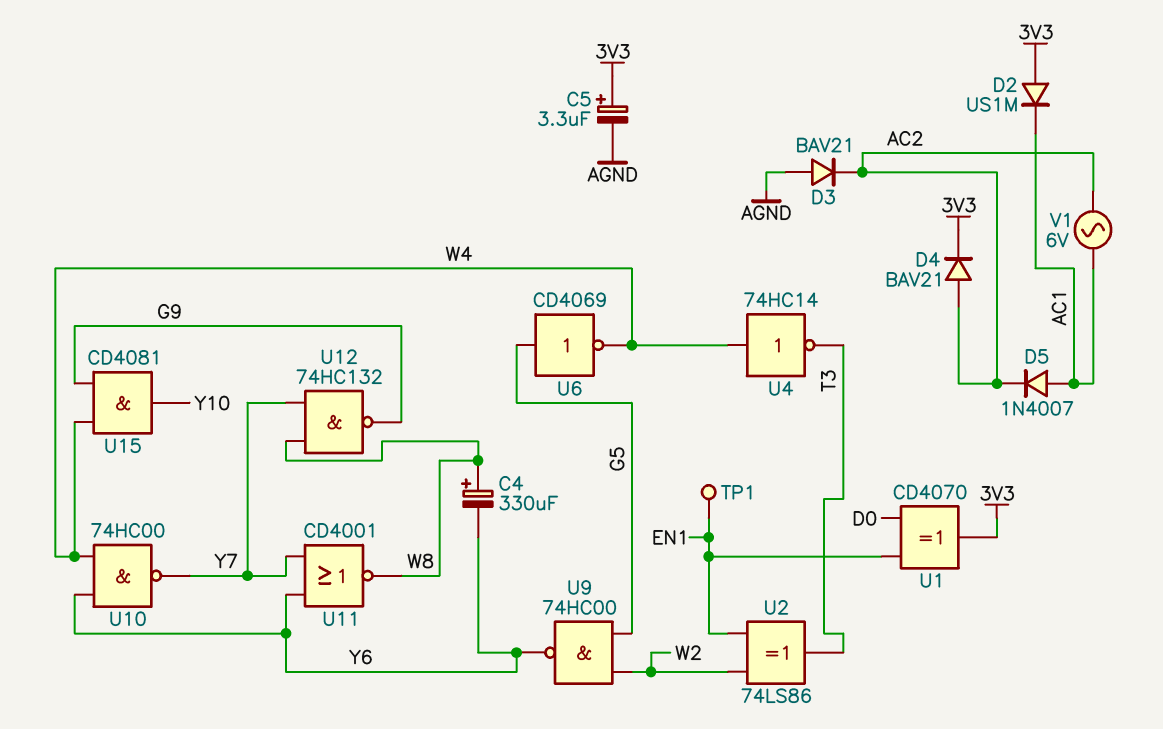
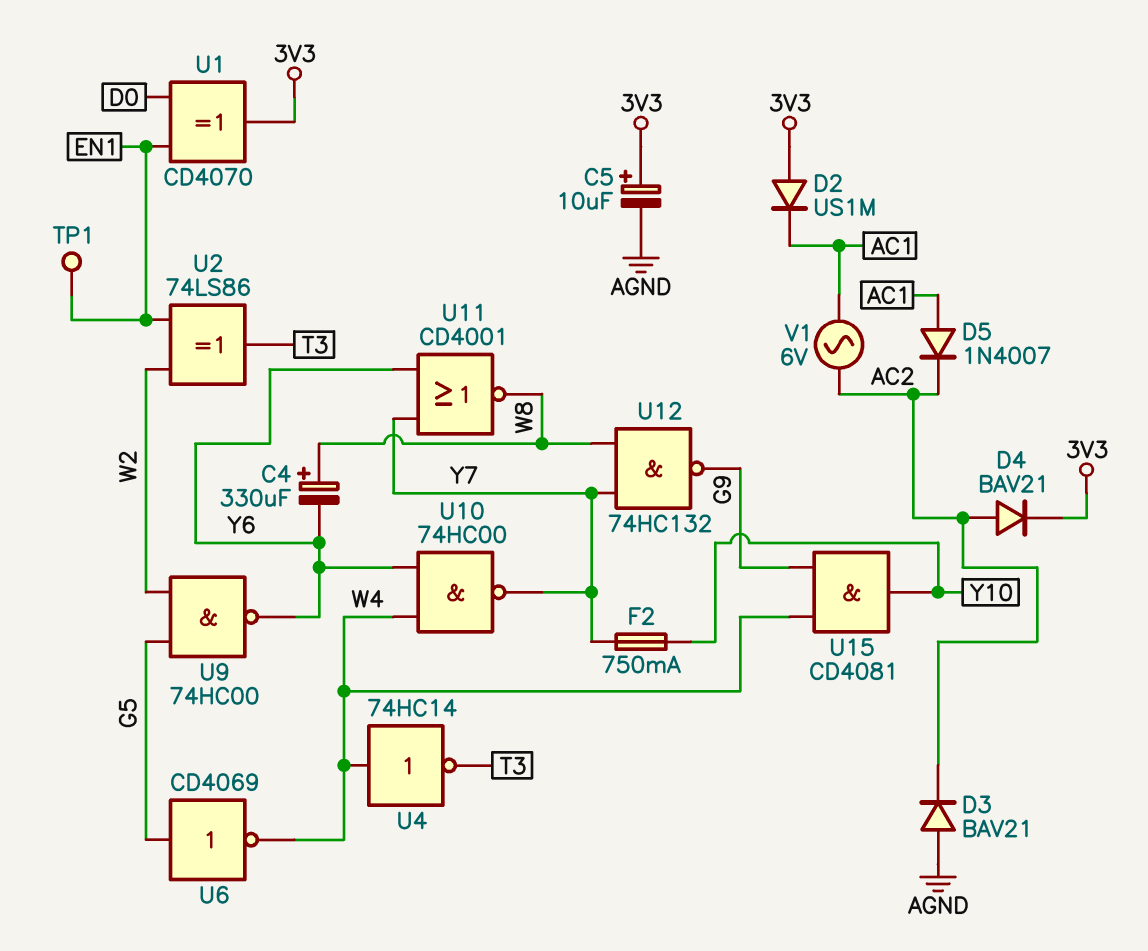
C5: 3.3uF (plus 3V3, minus AGND) -> 10uF (plus 3V3, minus AGND)
F2: none -> 750mA (Y7, Y10)

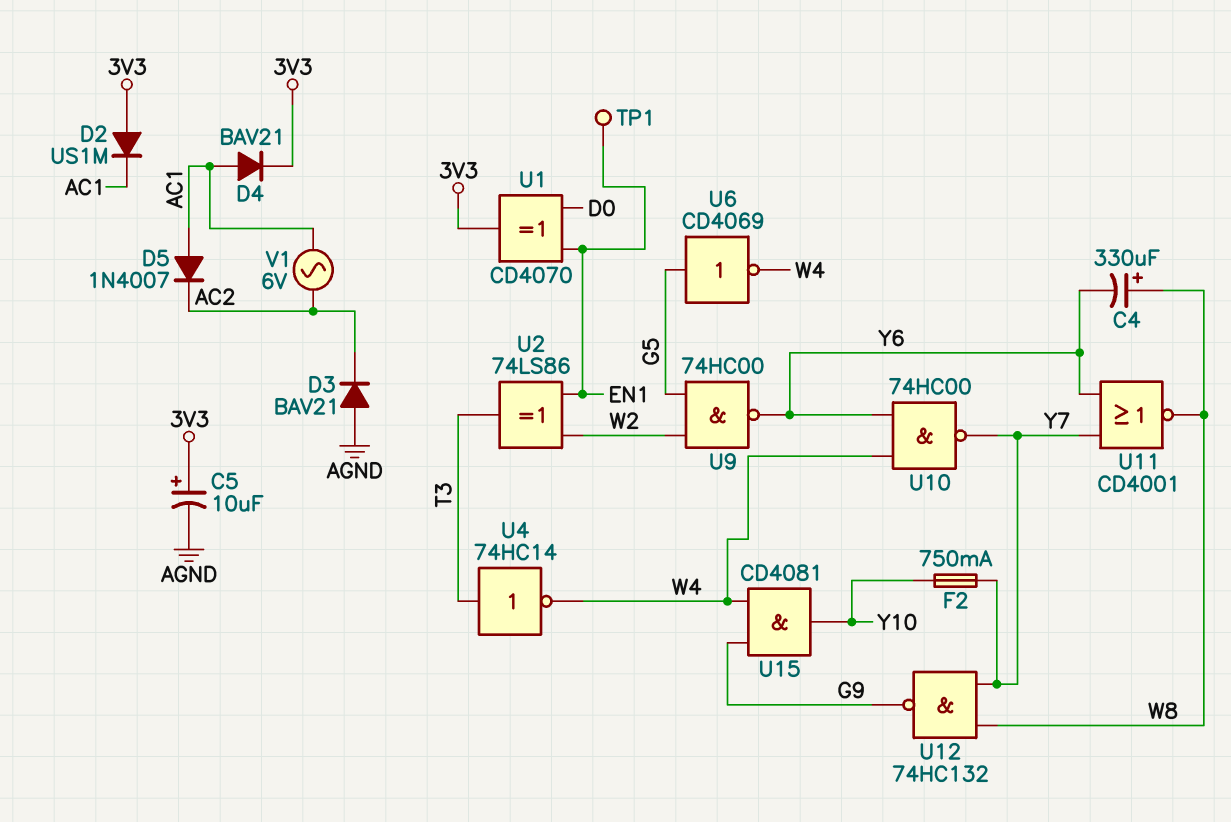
D4: diode BAV21 (A AC2, K 3V3) -> diode BAV21 (A AC1, K 3V3)
U4: NOT 74HC14 (in W4, out T3) -> NOT 74HC14 (in T3, out W4)

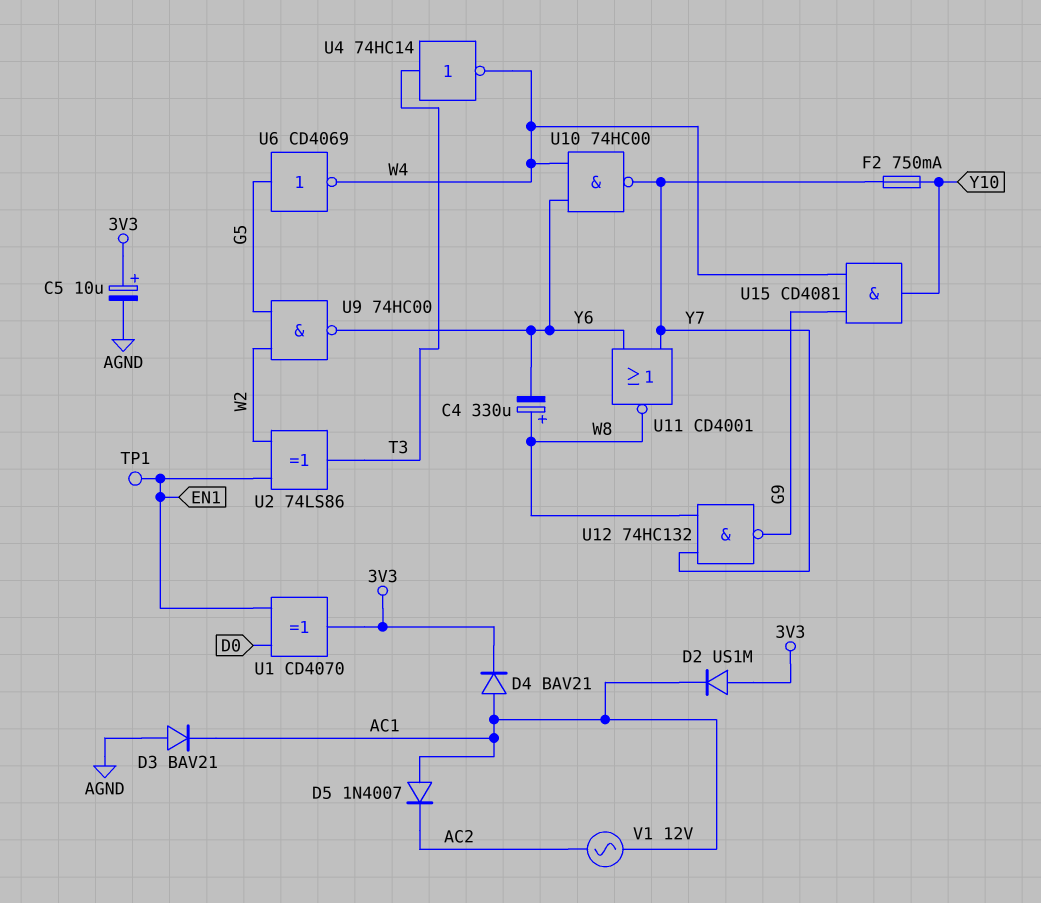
D3: diode BAV21 (A AGND, K AC2) -> diode BAV21 (A AGND, K AC1)
V1: AC 6V (AC1, AC2) -> AC 12V (AC1, AC2)

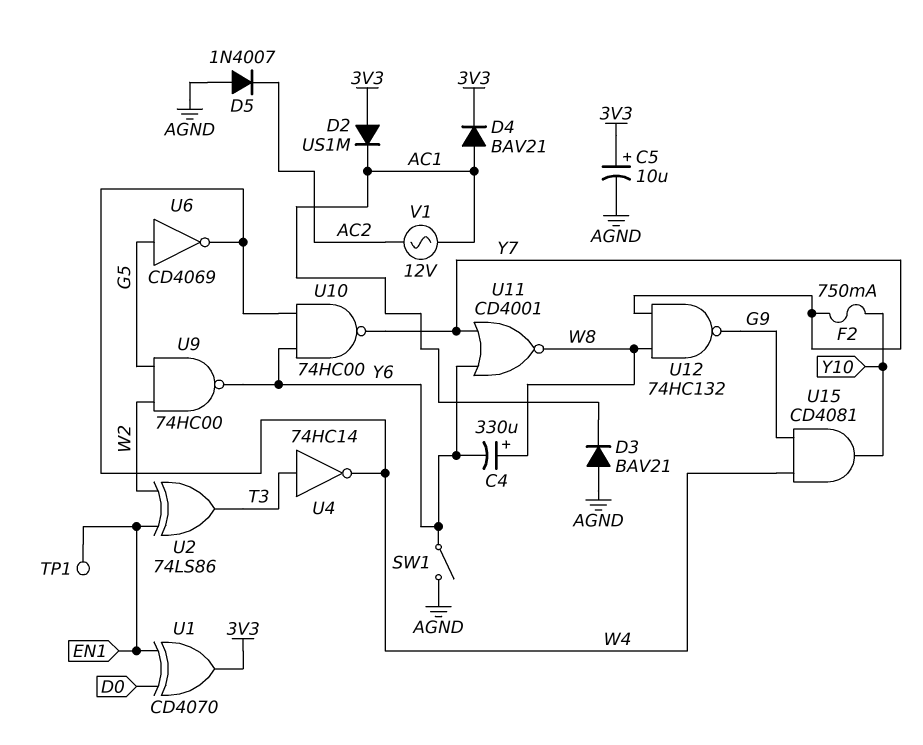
D5: diode 1N4007 (A AC1, K AC2) -> diode 1N4007 (A AGND, K AC2)
SW1: none -> switch (AGND, Y6)

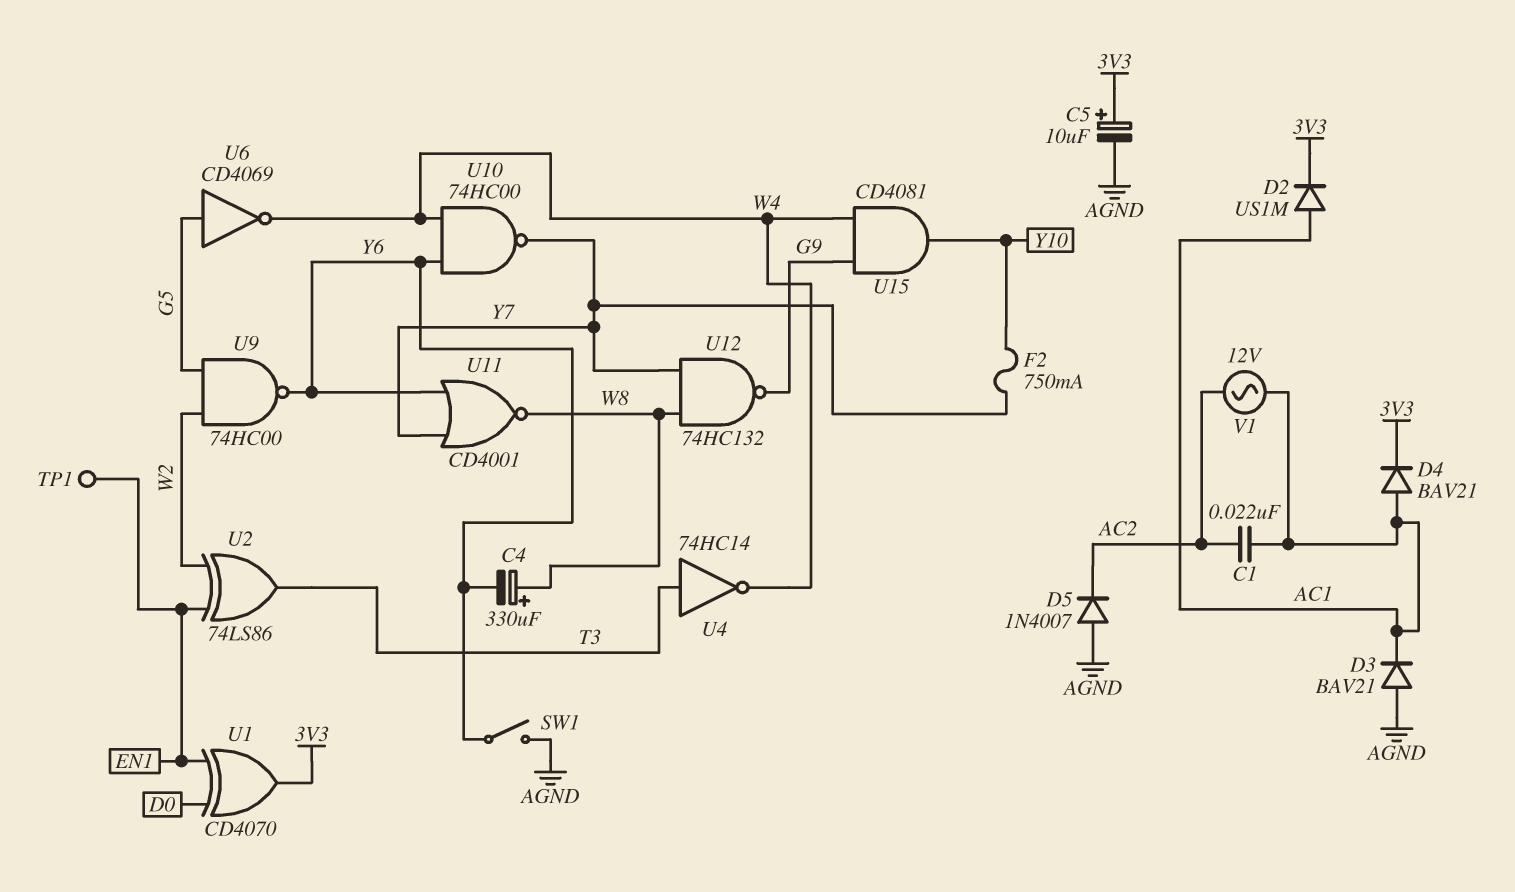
C1: none -> 22nF (AC1, AC2)
D2: diode US1M (A 3V3, K AC1) -> diode US1M (A AC1, K 3V3)

